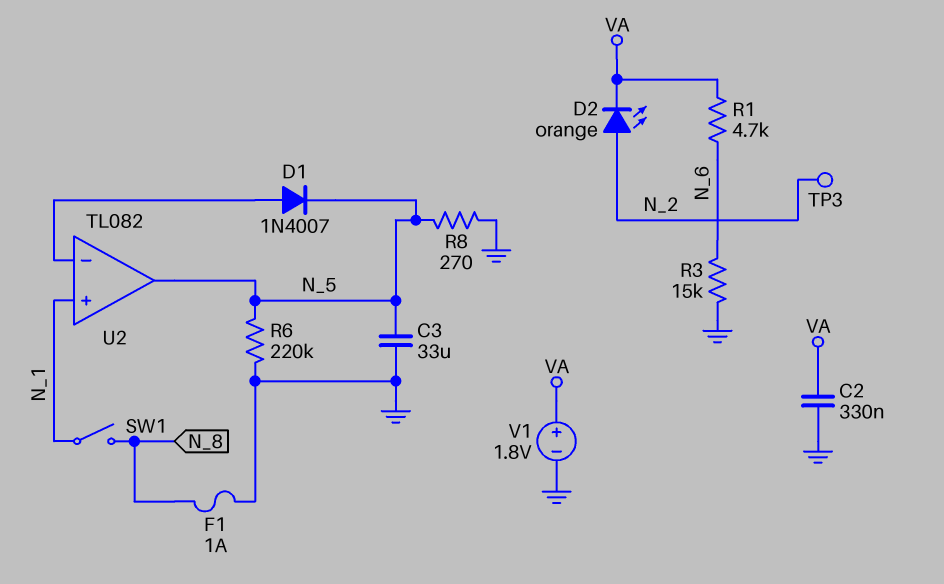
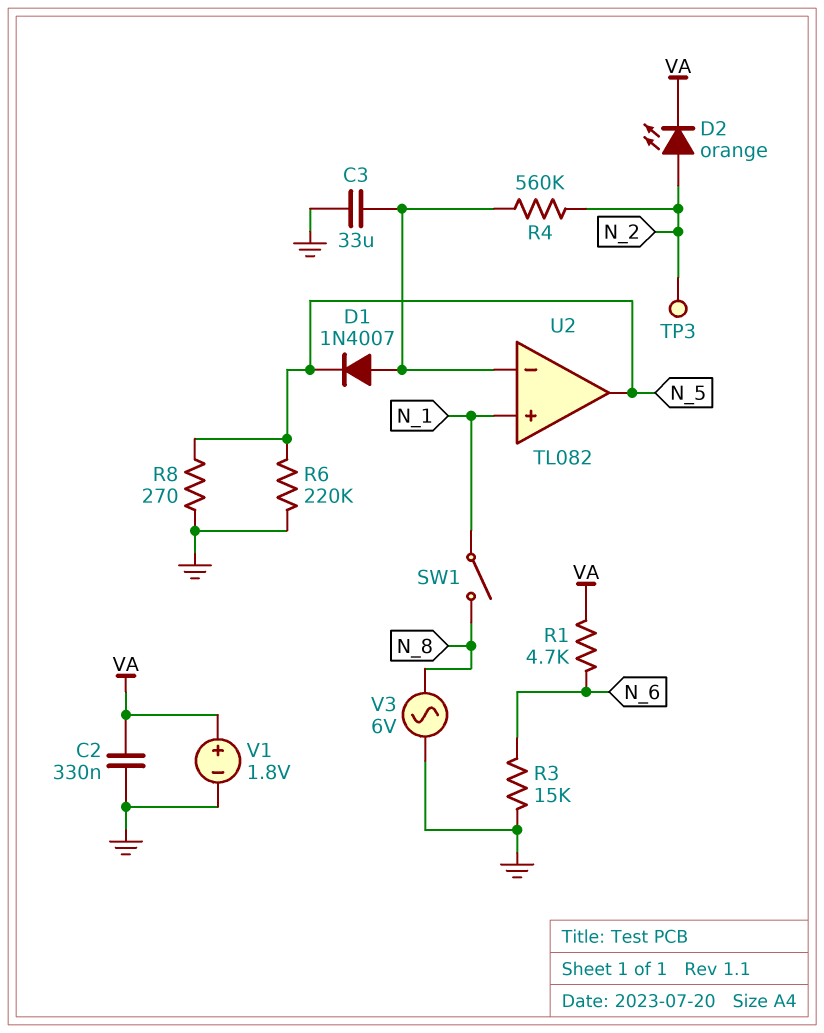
C3: 33uF (GND, N_5) -> 33uF (GND, U2/in-)
F1: 1A (GND, N_8) -> none
R4: none -> 560k (N_2, U2/in-)
V3: none -> AC 6V (GND, N_8)

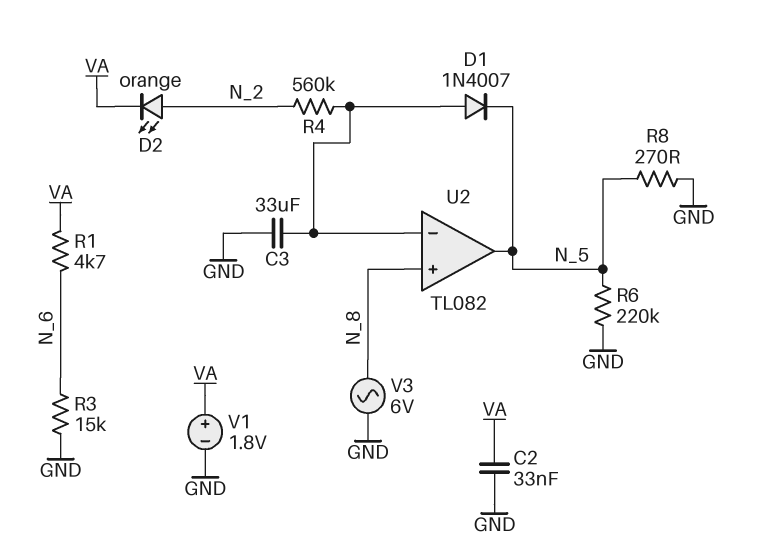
C2: 330nF (GND, VA) -> 33nF (GND, VA)
SW1: switch (N_1, N_8) -> none
TP3: test point (N_2) -> none
U2 pin in+: N_1 -> N_8

